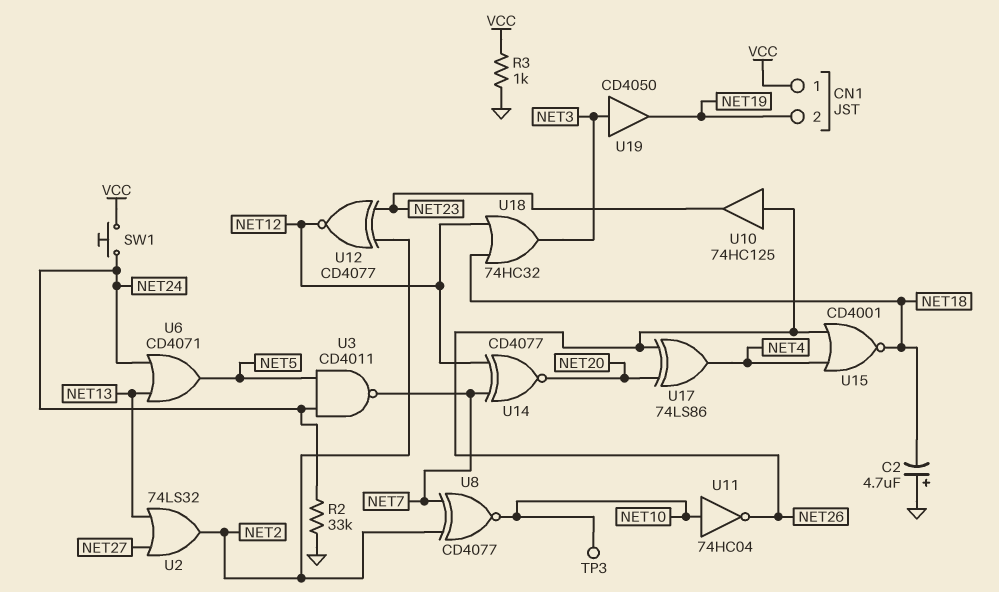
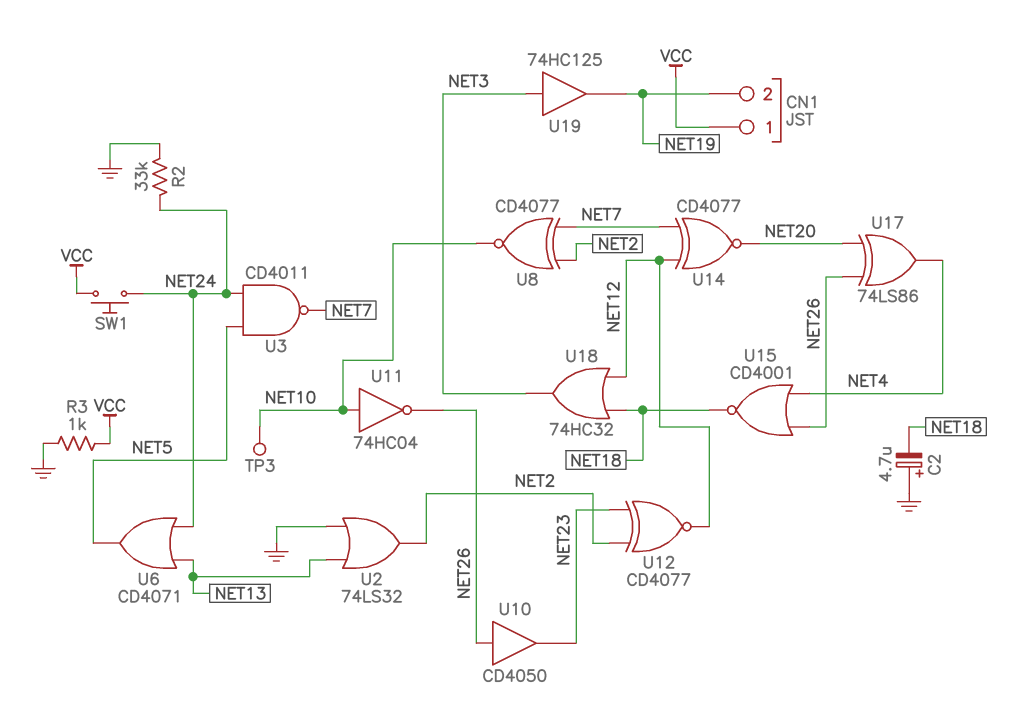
U2: OR 74LS32 (in NET13, in NET27, out NET2) -> OR 74LS32 (in GND, in NET13, out NET2)
U10: buffer 74HC125 (in NET26, out NET23) -> buffer CD4050 (in NET26, out NET23)
U19: buffer CD4050 (in NET3, out NET19) -> buffer 74HC125 (in NET3, out NET19)

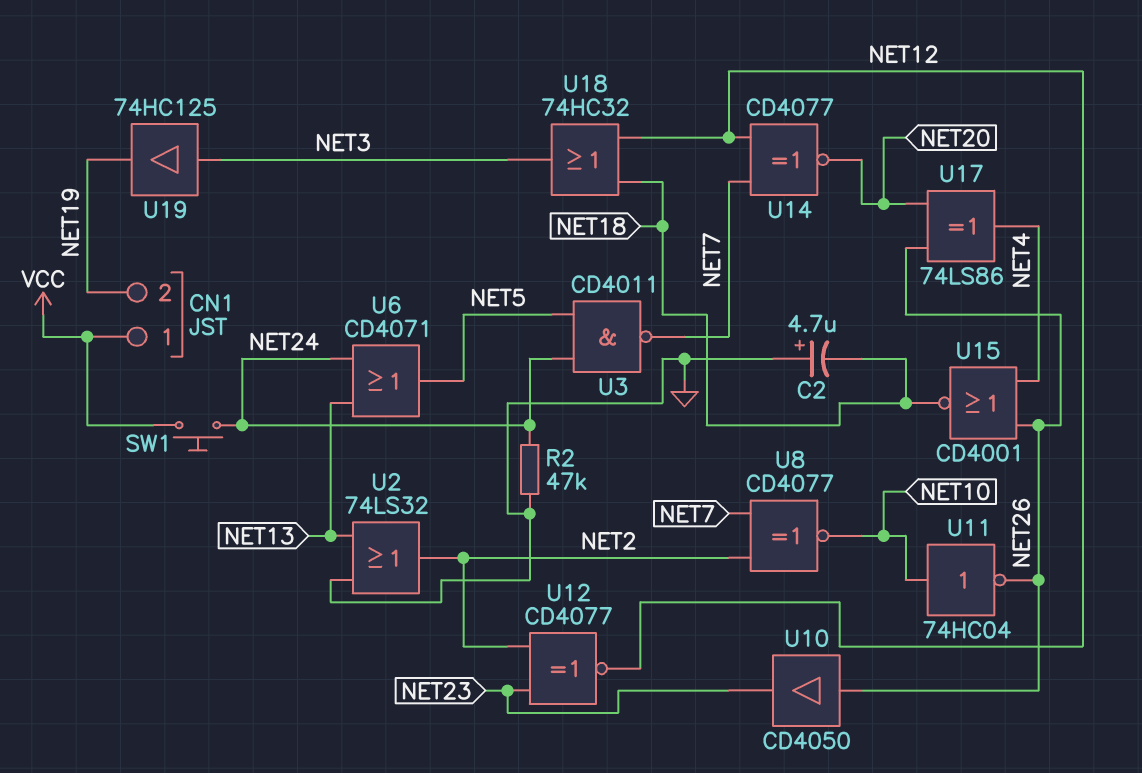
R2: 33k (GND, NET24) -> 47k (GND, NET24)
R3: 1k (GND, VCC) -> none
TP3: test point (NET10) -> none

